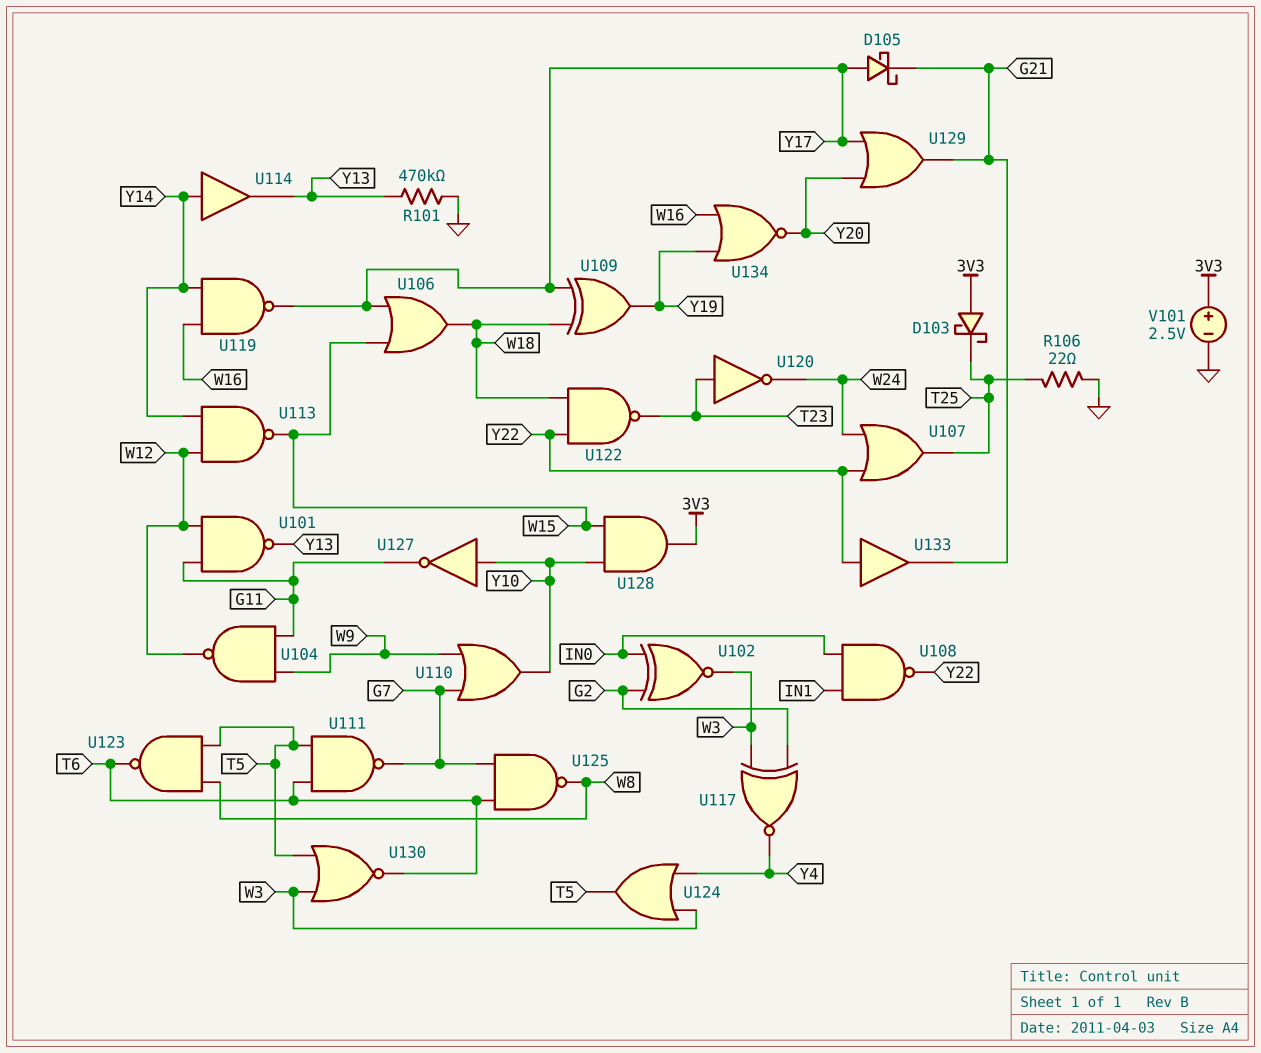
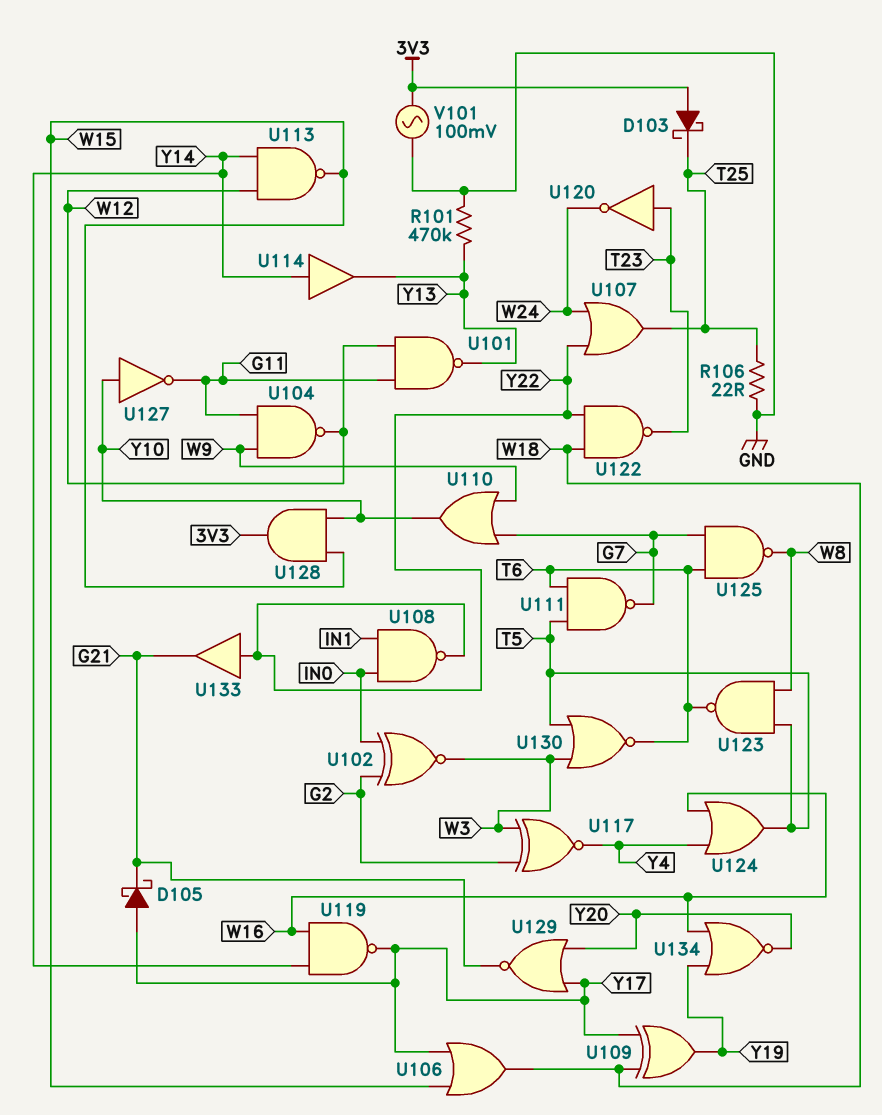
U124: OR (in W3, in Y4, out T5) -> OR (in W16, in Y4, out T5)
U129: OR (in Y17, in Y20, out G21) -> NOR (in Y17, in Y20, out G21)
V101: 2.5V (plus 3V3, minus GND) -> AC 100mV (3V3, GND)

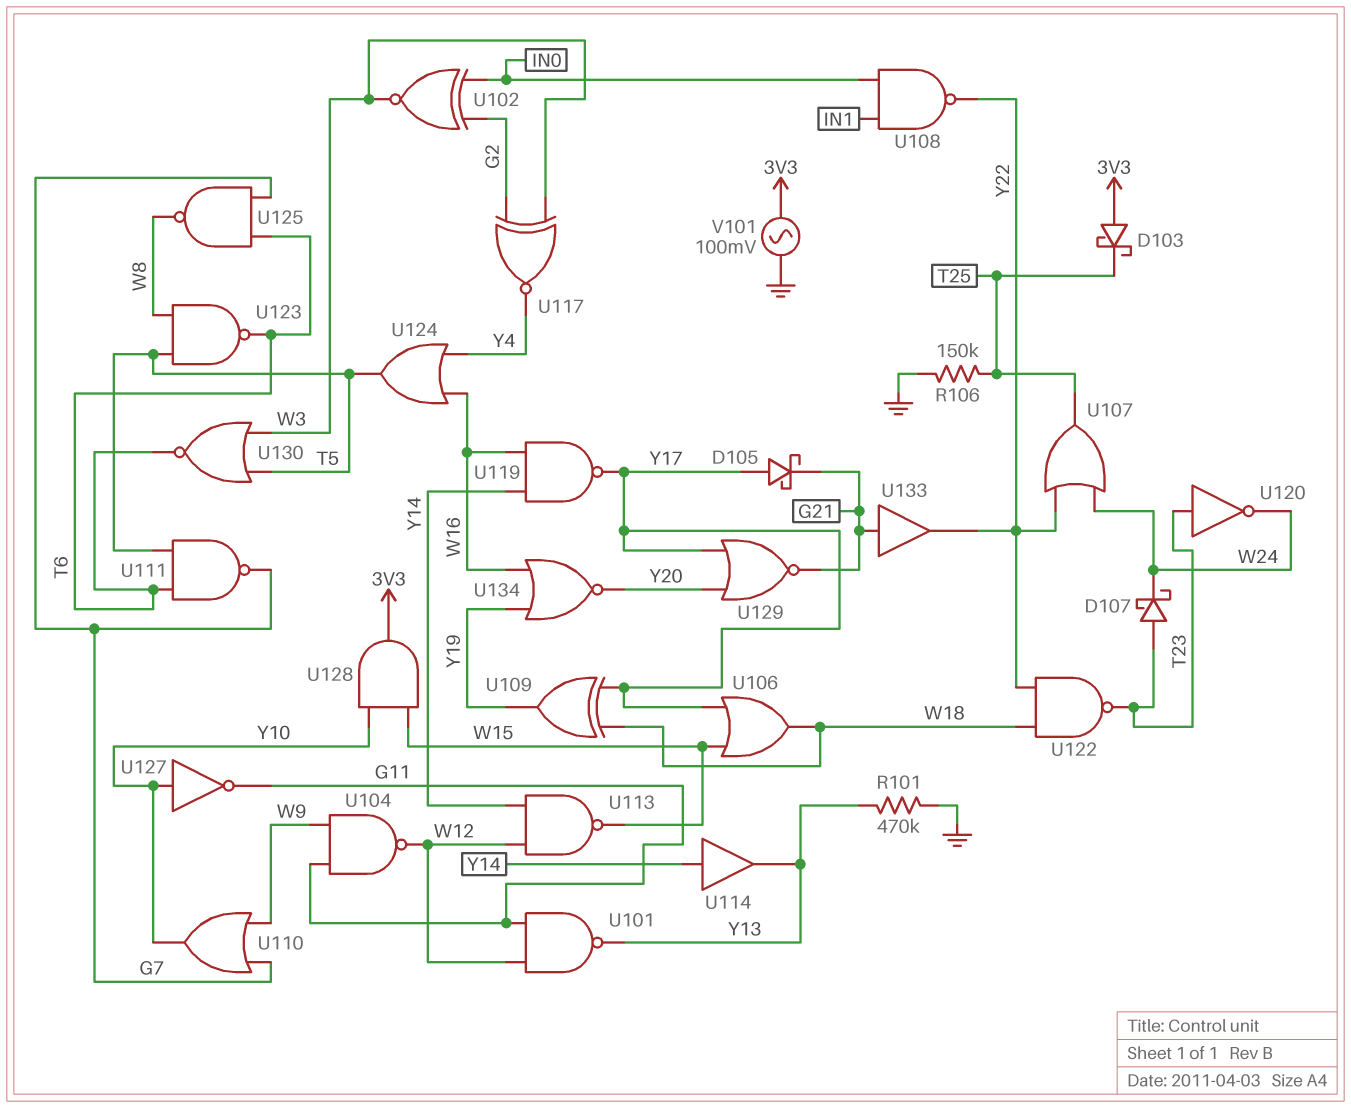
D107: none -> schottky (A T23, K W24)
R106: 22 (GND, T25) -> 150k (GND, T25)
U133: buffer (in Y22, out G21) -> buffer (in G21, out Y22)

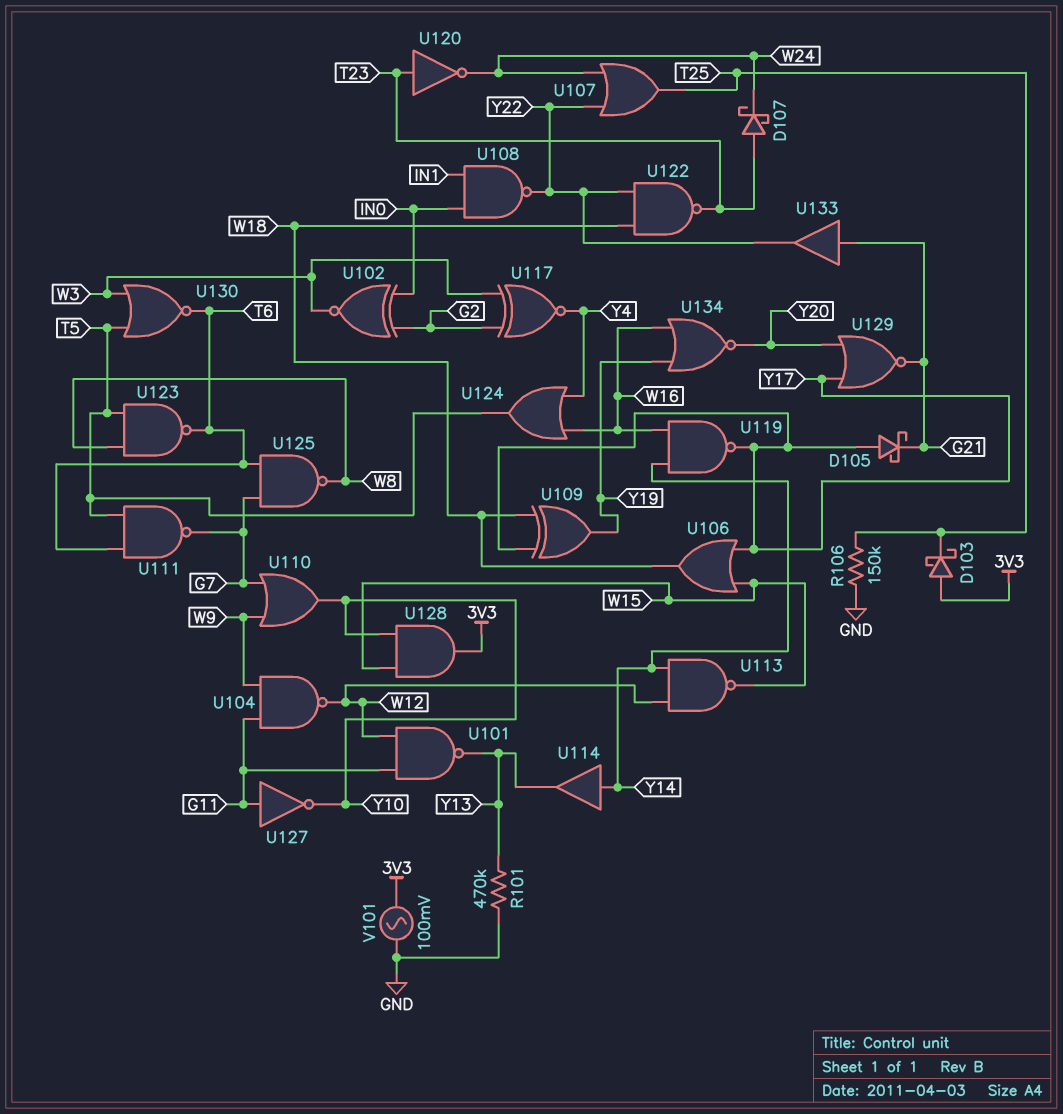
U127: NOT (in Y10, out G11) -> NOT (in G11, out Y10)

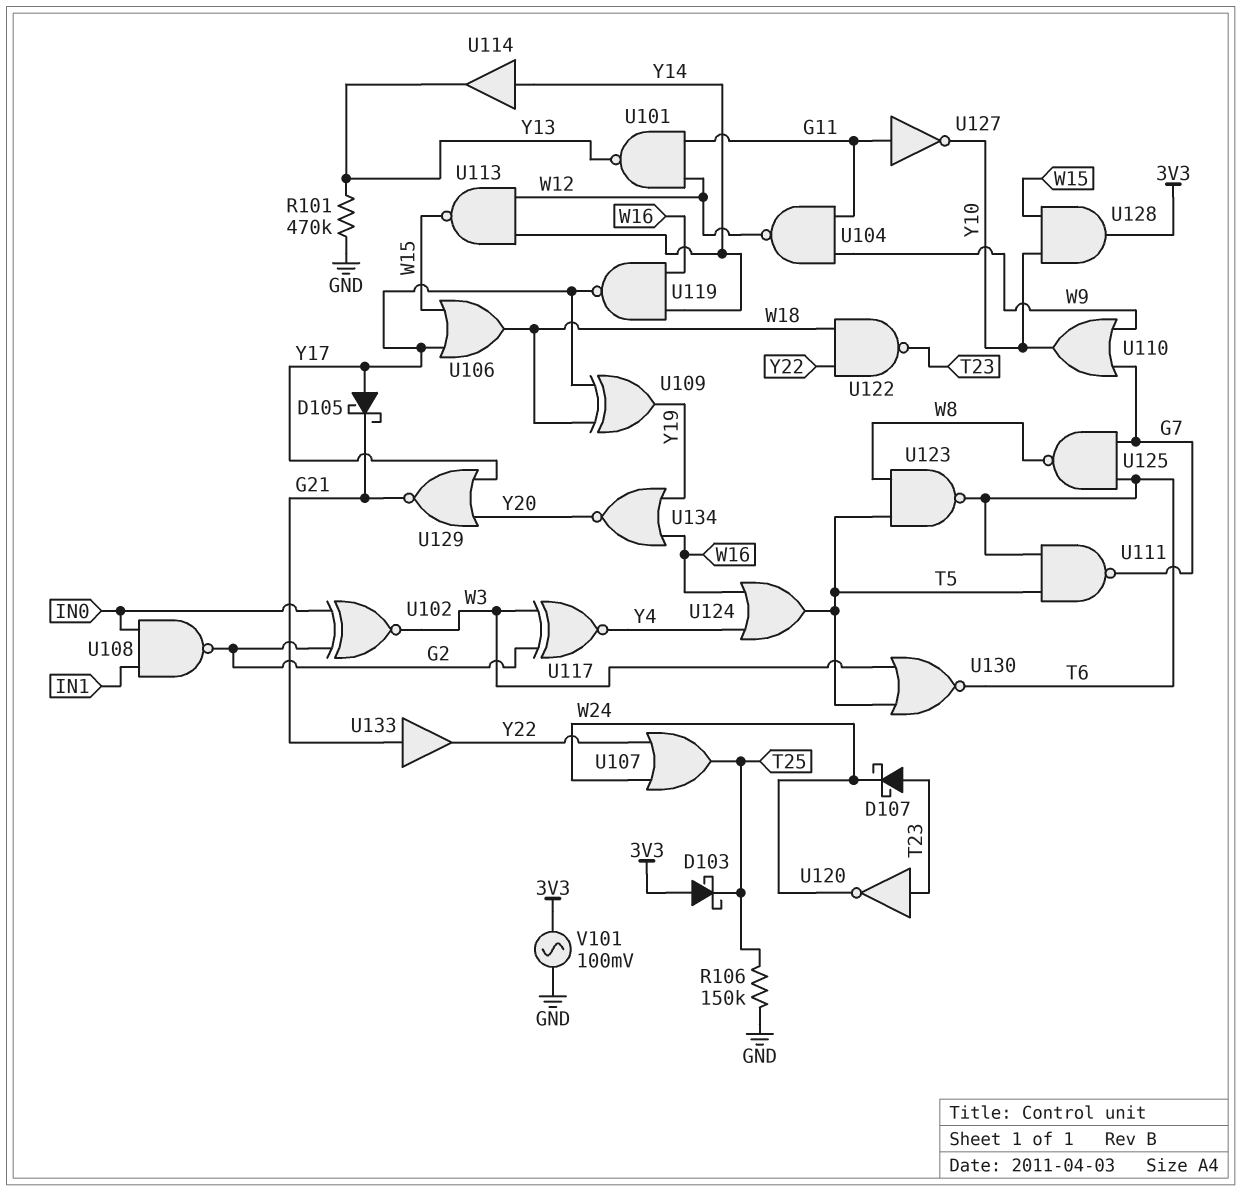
U108: NAND (in IN0, in IN1, out Y22) -> NAND (in IN0, in IN1, out G2)

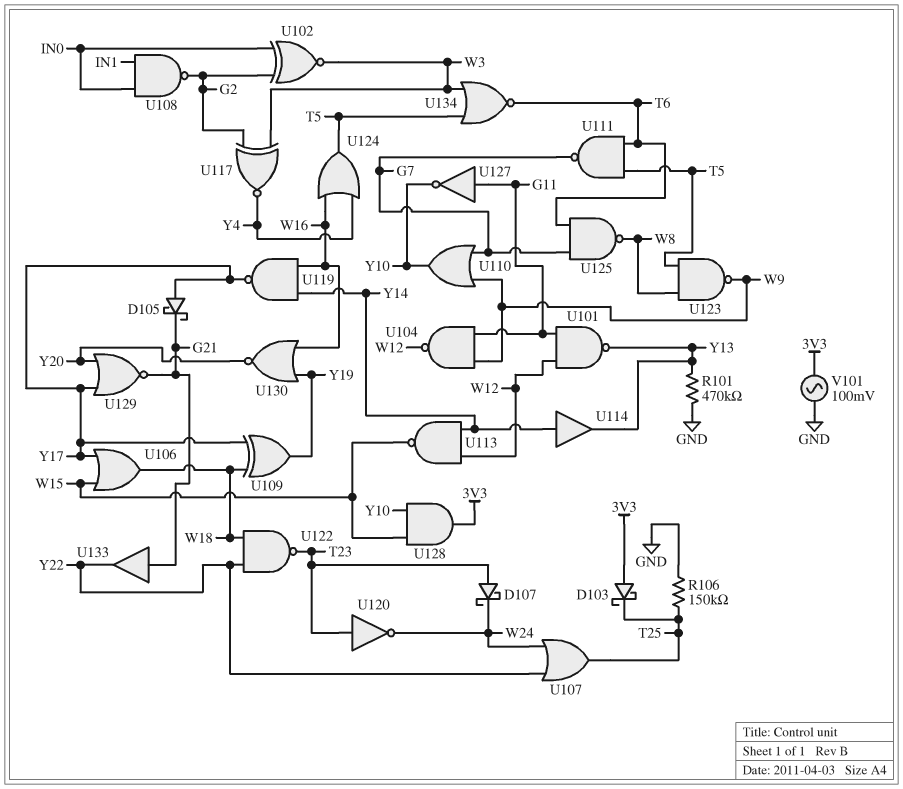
U123: NAND (in T5, in W8, out T6) -> NAND (in T5, in W8, out W9)
U130: NOR (in T5, in W3, out T6) -> NOR (in W16, in Y19, out Y20)
U134: NOR (in W16, in Y19, out Y20) -> NOR (in T5, in W3, out T6)

